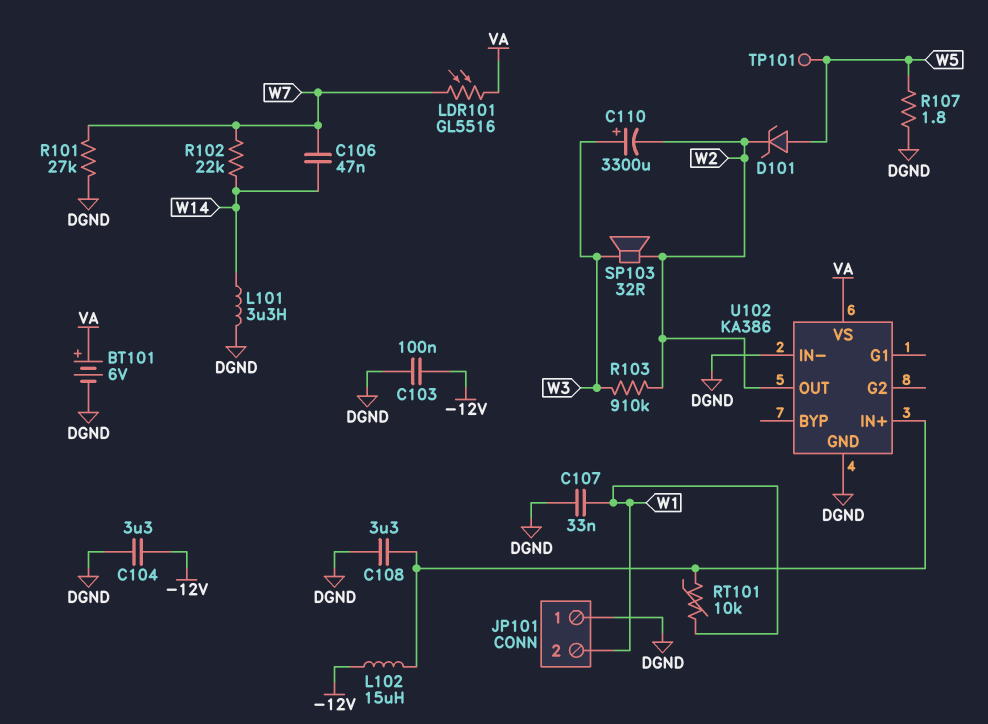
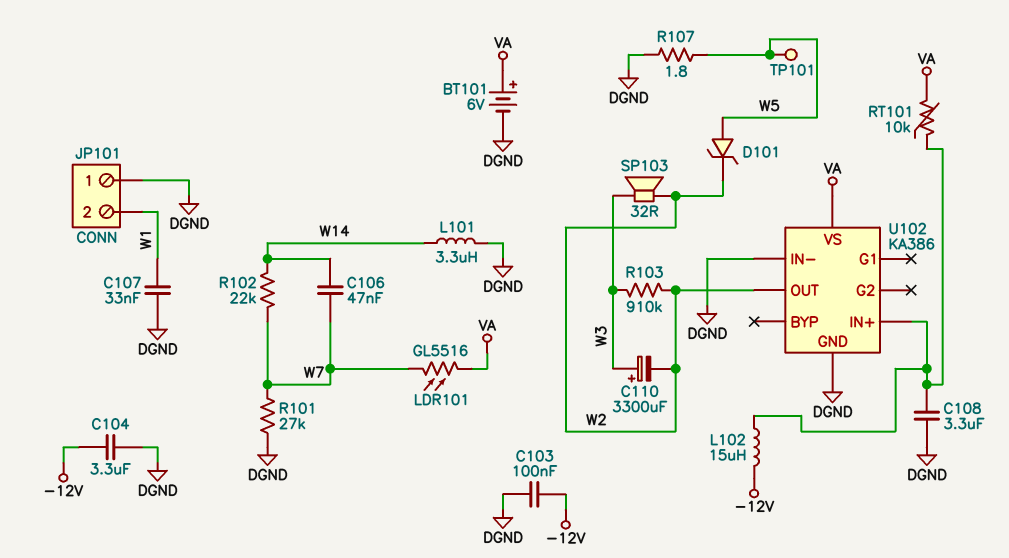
RT101: 10k (U102/IN+, W1) -> 10k (U102/IN+, VA)

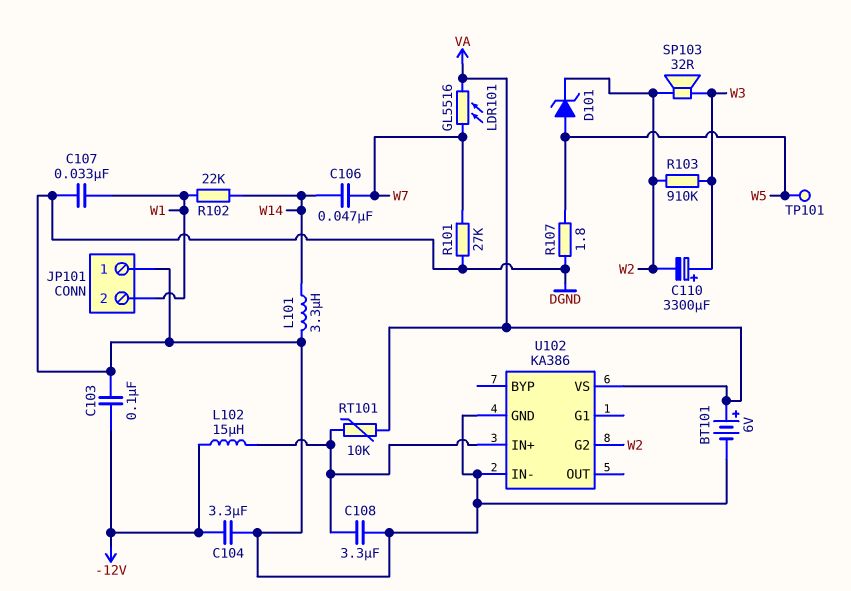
R102: 22k (W7, W14) -> 22k (W1, W14)
U102 pin G2: none -> W2
U102 pin OUT: W2 -> none

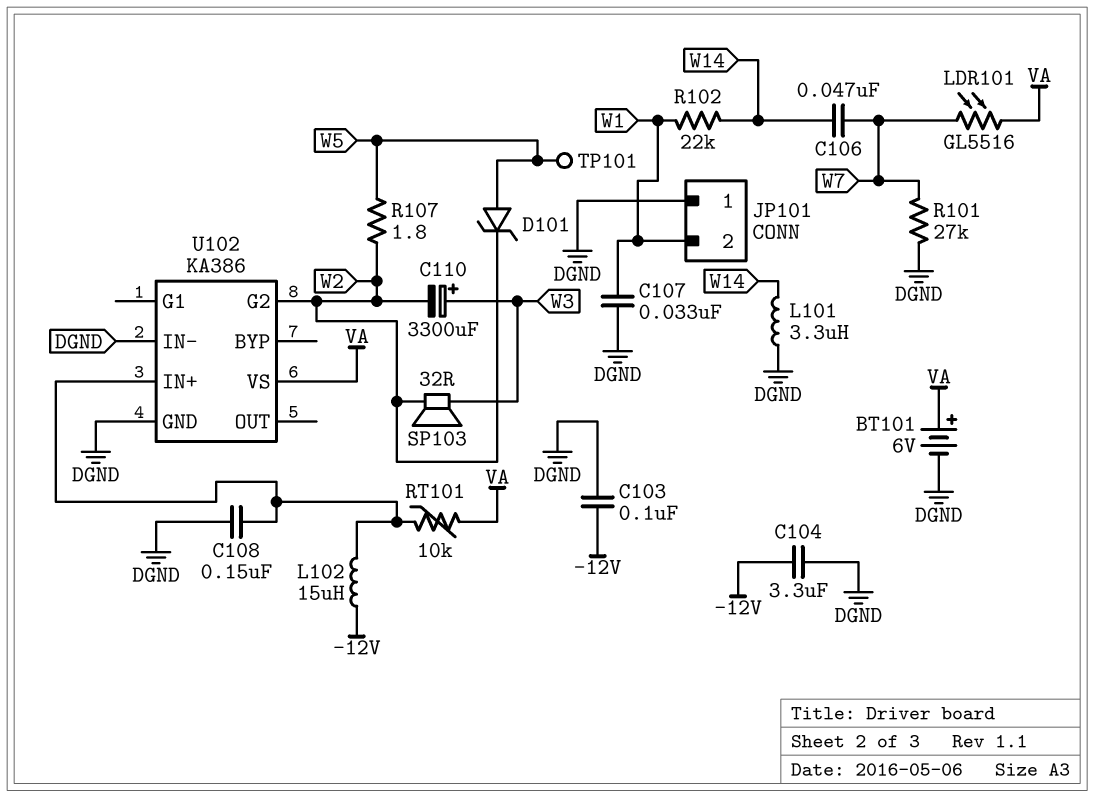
C108: 3.3uF (DGND, U102/IN+) -> 150nF (DGND, U102/IN+)
R103: 910k (W2, W3) -> none
R107: 1.8 (DGND, W5) -> 1.8 (W2, W5)

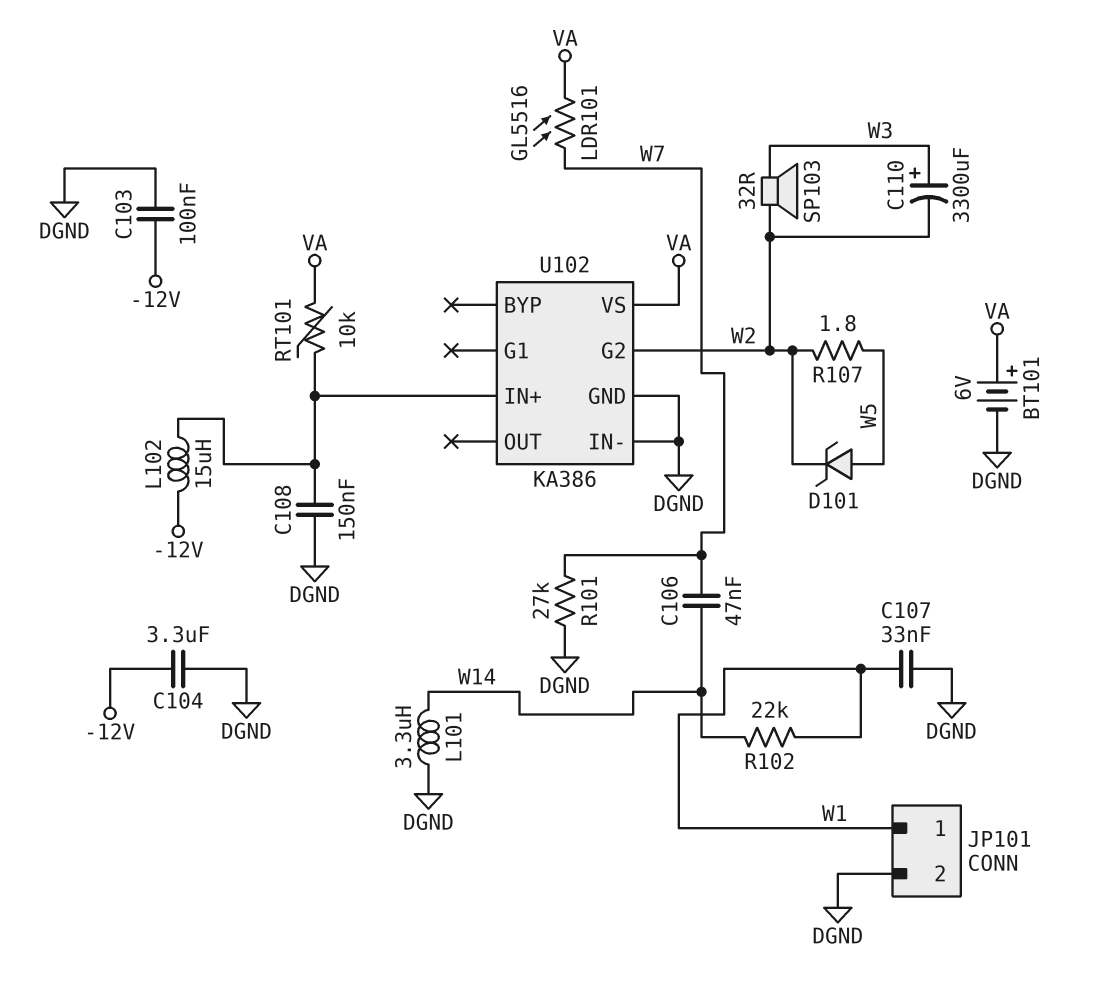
JP101 pin 1: DGND -> W1
JP101 pin 2: W1 -> DGND
TP101: test point (W5) -> none

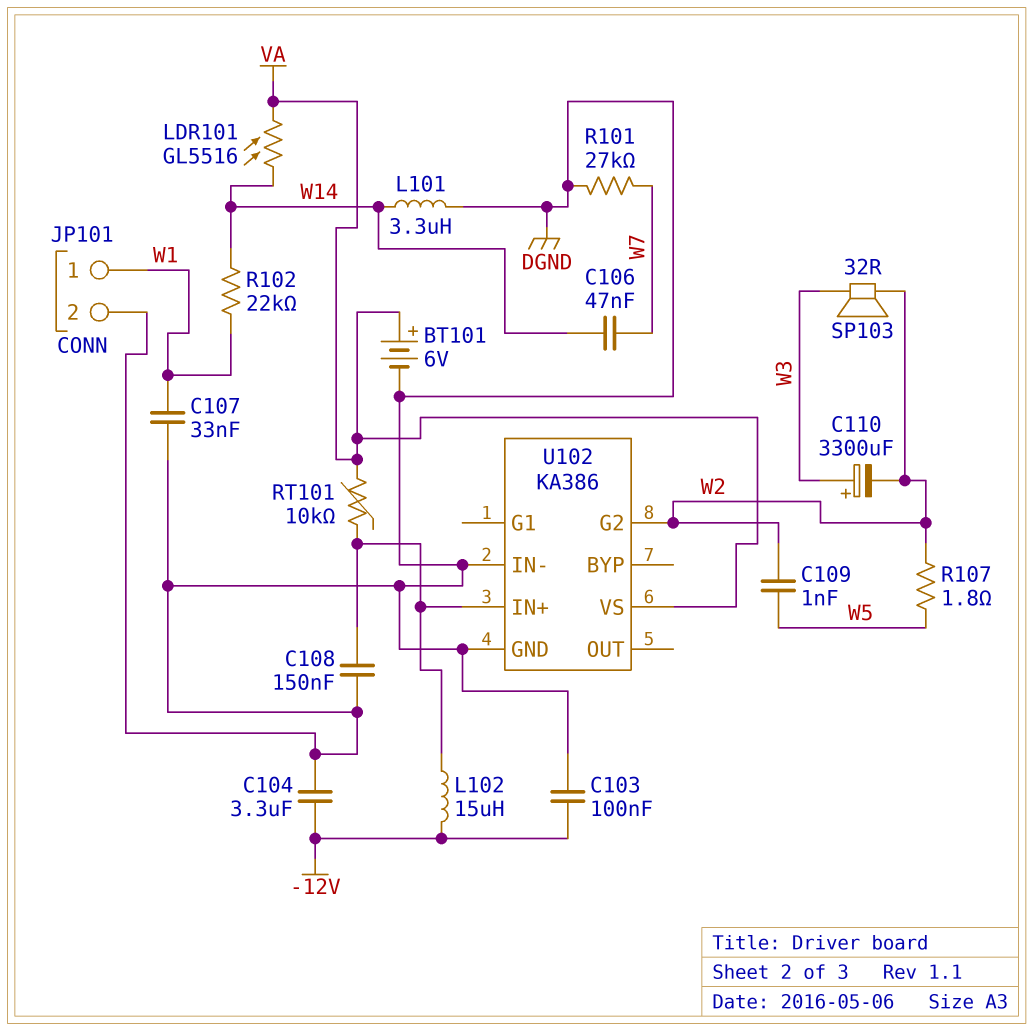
C109: none -> 1nF (W2, W5)
D101: zener (A W5, K W2) -> none
LDR101: GL5516 (VA, W7) -> GL5516 (VA, W14)

